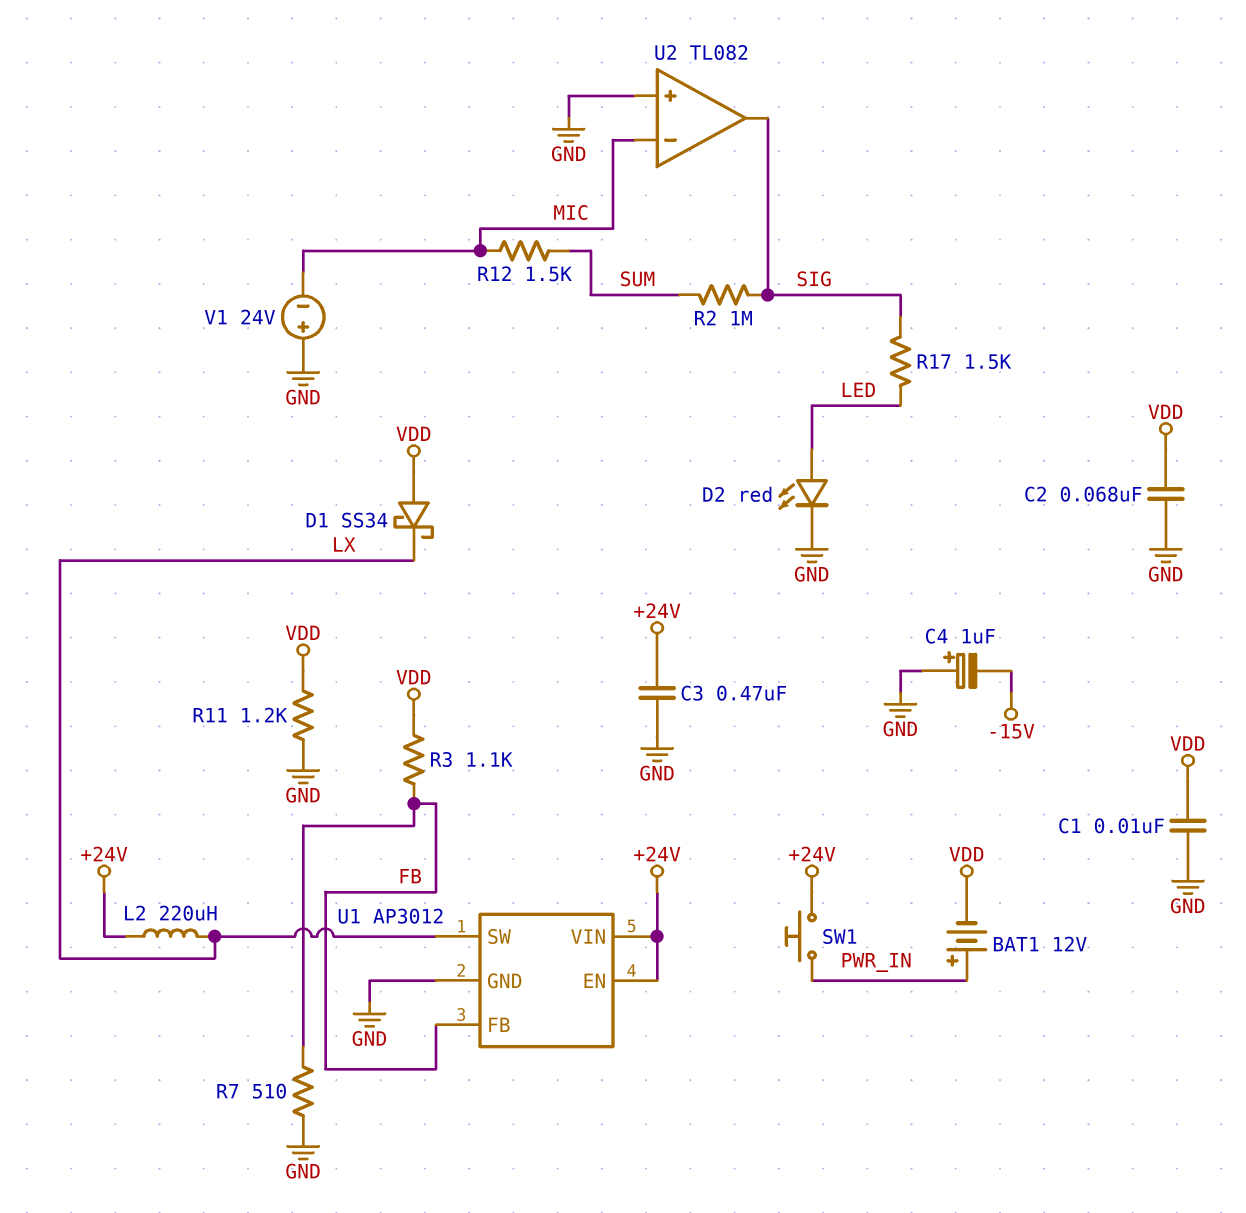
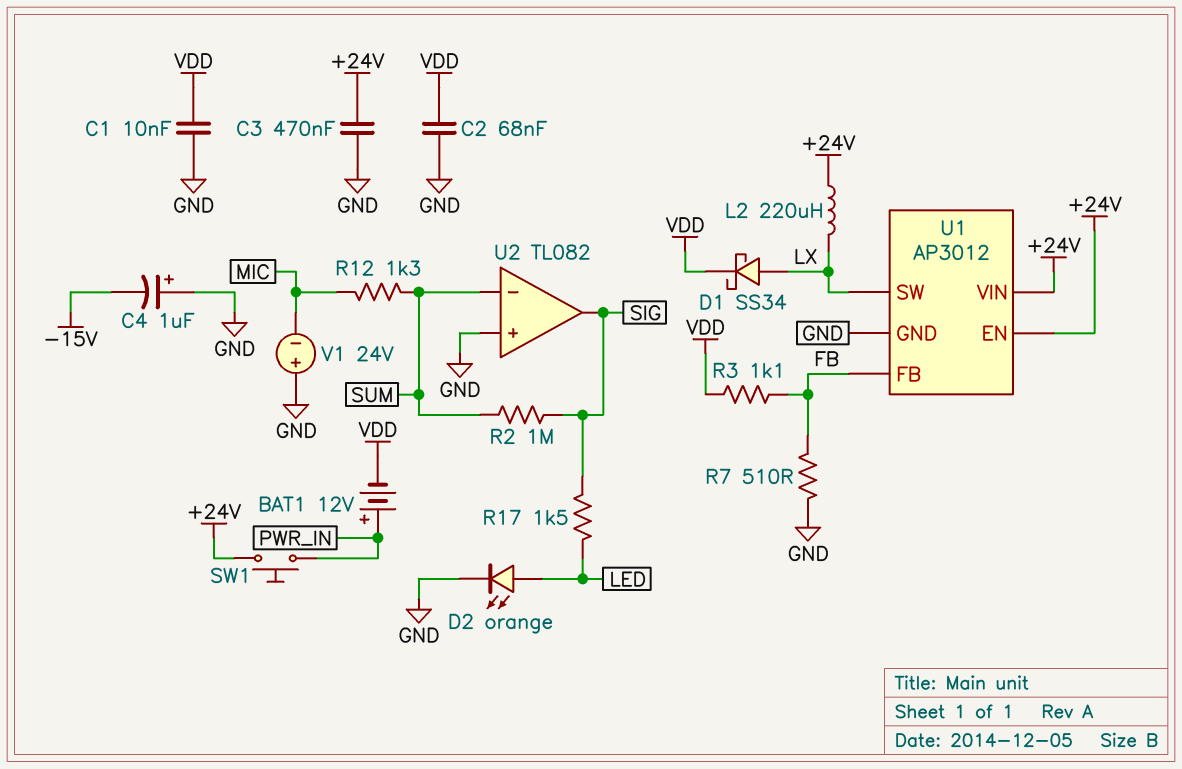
D1: schottky SS34 (A VDD, K LX) -> schottky SS34 (A LX, K VDD)
D2: LED red (A LED, K GND) -> LED orange (A LED, K GND)
R11: 1.2k (GND, VDD) -> none
R12: 1.5k (MIC, SUM) -> 1.3k (MIC, SUM)
U2 pin in-: MIC -> SUM

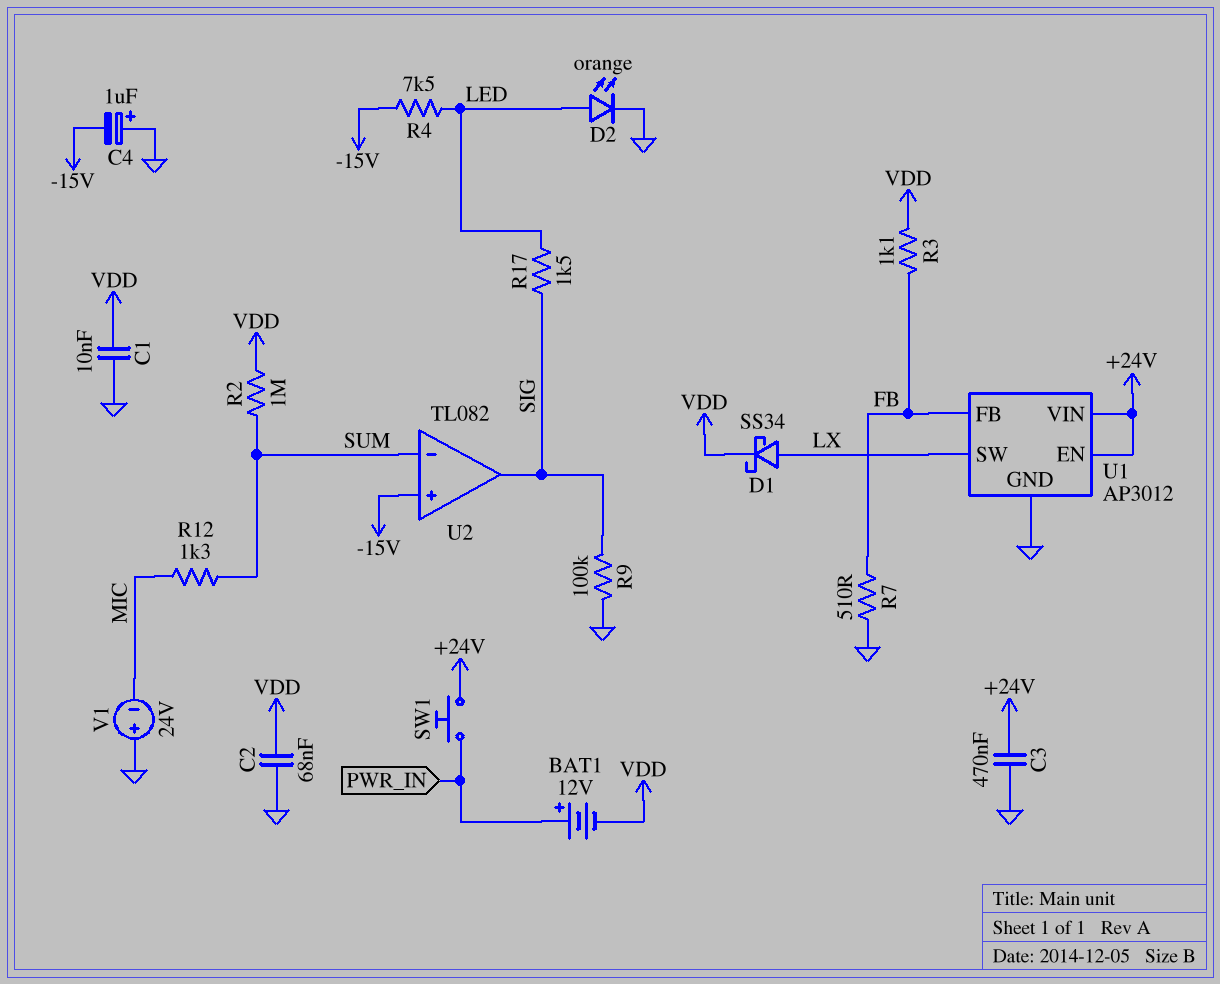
L2: 220uH (+24V, LX) -> none
R2: 1M (SIG, SUM) -> 1M (SUM, VDD)
R4: none -> 7.5k (-15V, LED)
R9: none -> 100k (GND, SIG)
U2 pin in+: GND -> -15V

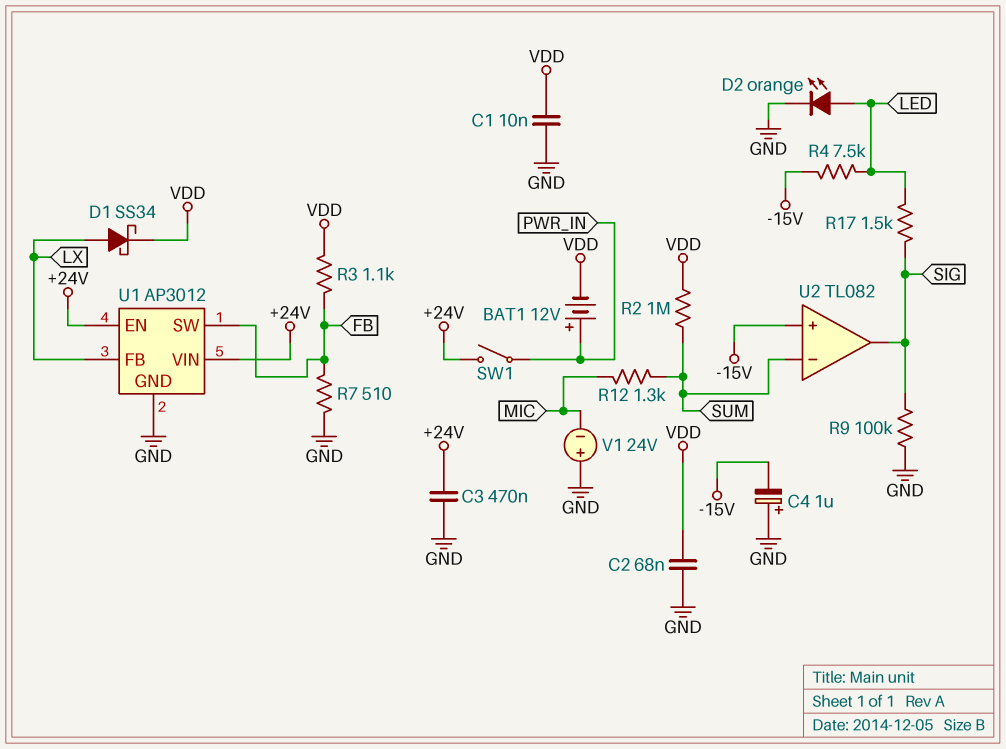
SW1: button (+24V, PWR_IN) -> switch (+24V, PWR_IN)
U1 pin FB: FB -> LX
U1 pin SW: LX -> FB

